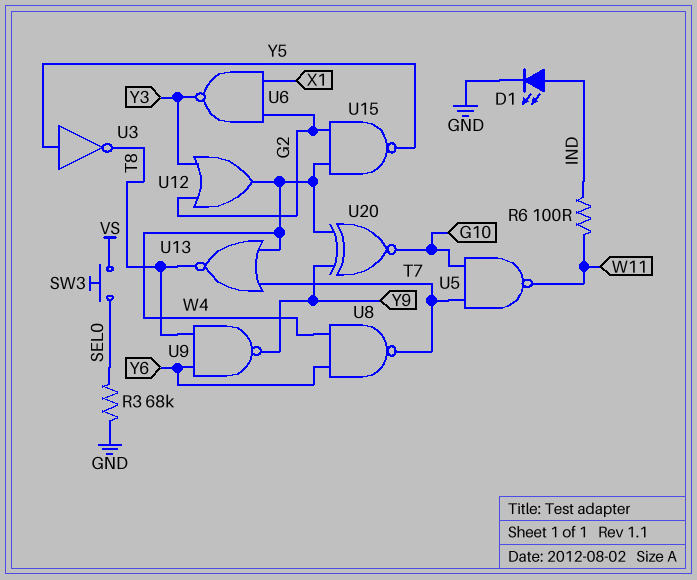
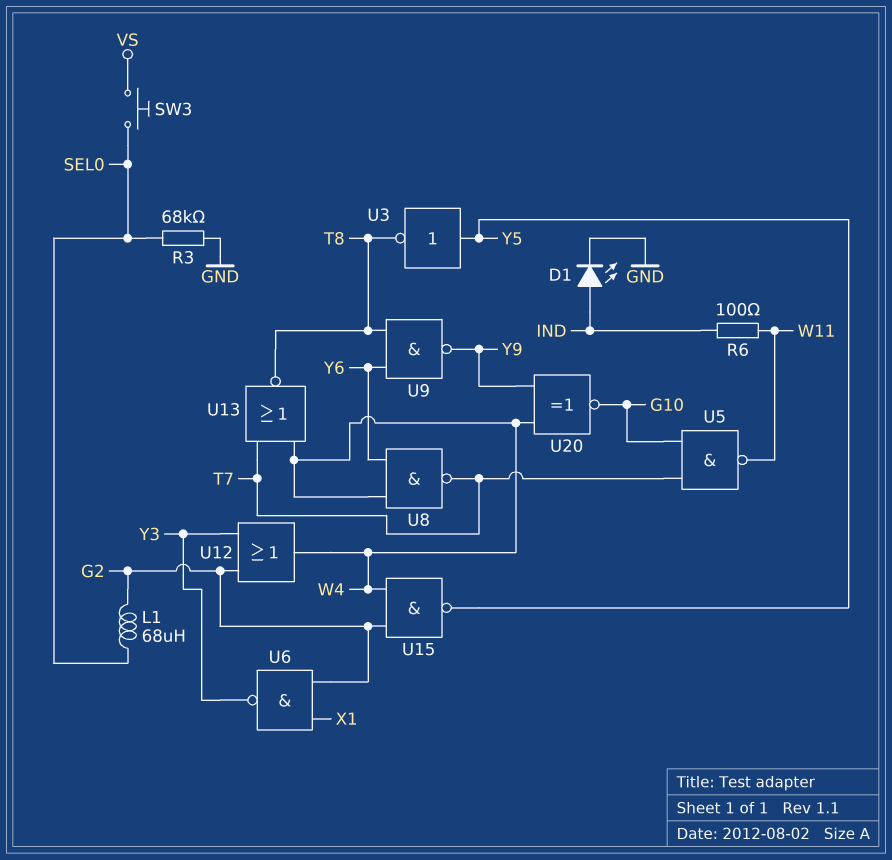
L1: none -> 68uH (G2, SEL0)

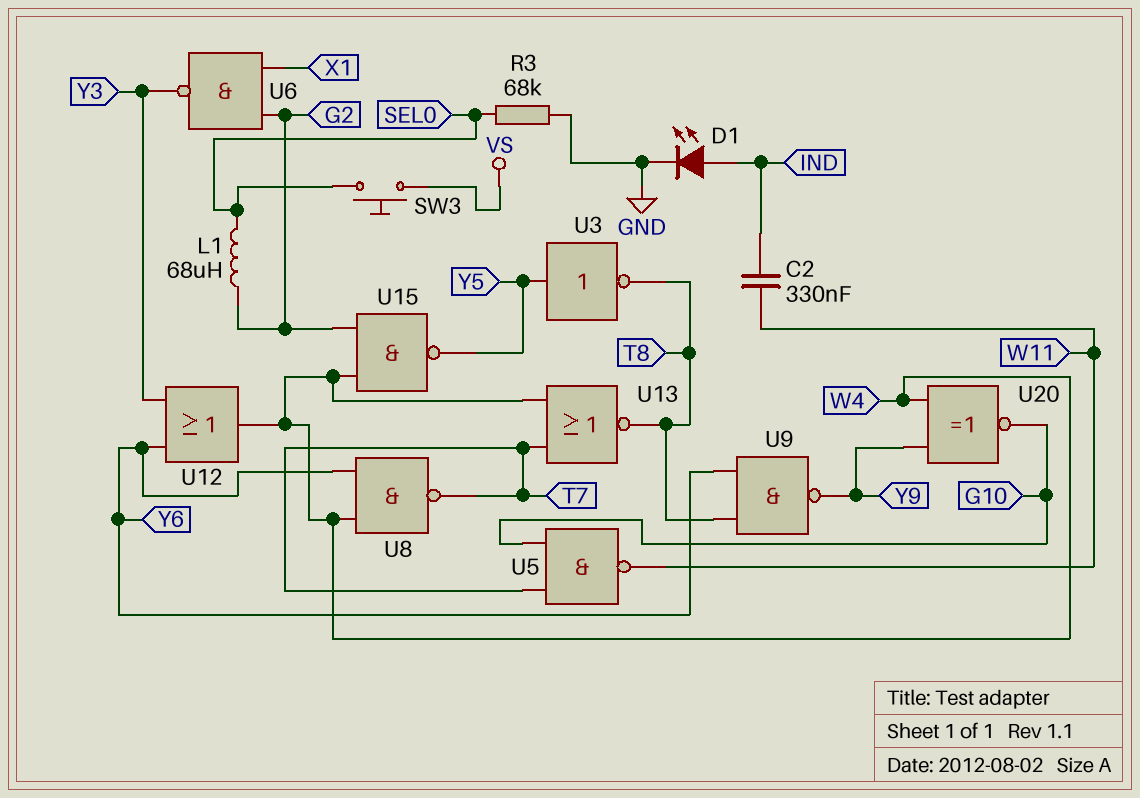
C2: none -> 330nF (IND, W11)
R6: 100 (IND, W11) -> none
U12: OR (in G2, in Y3, out W4) -> OR (in Y3, in Y6, out W4)

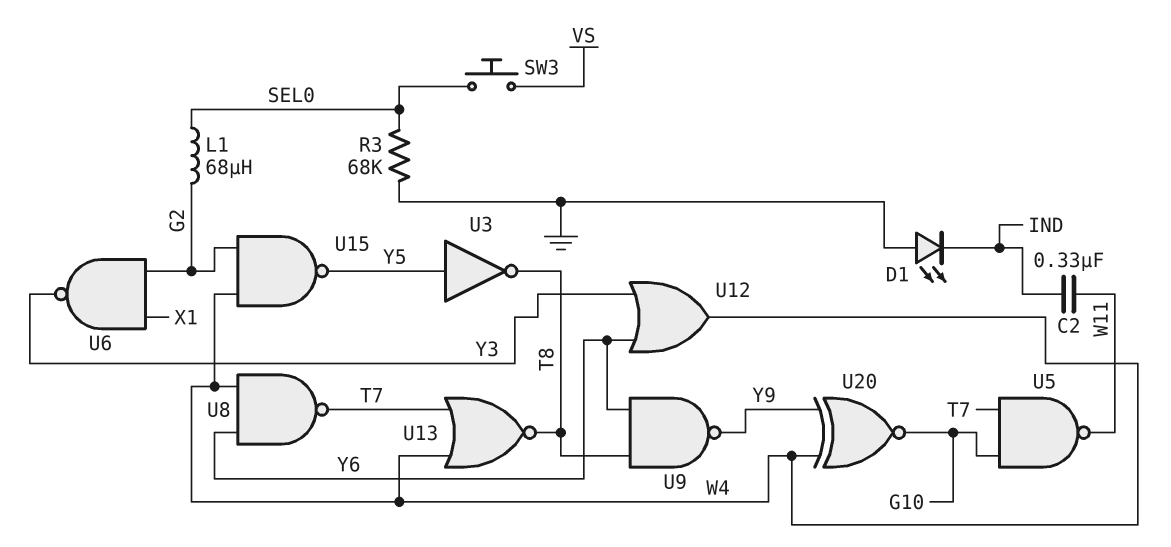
D1: LED (A IND, K GND) -> LED (A GND, K IND)

